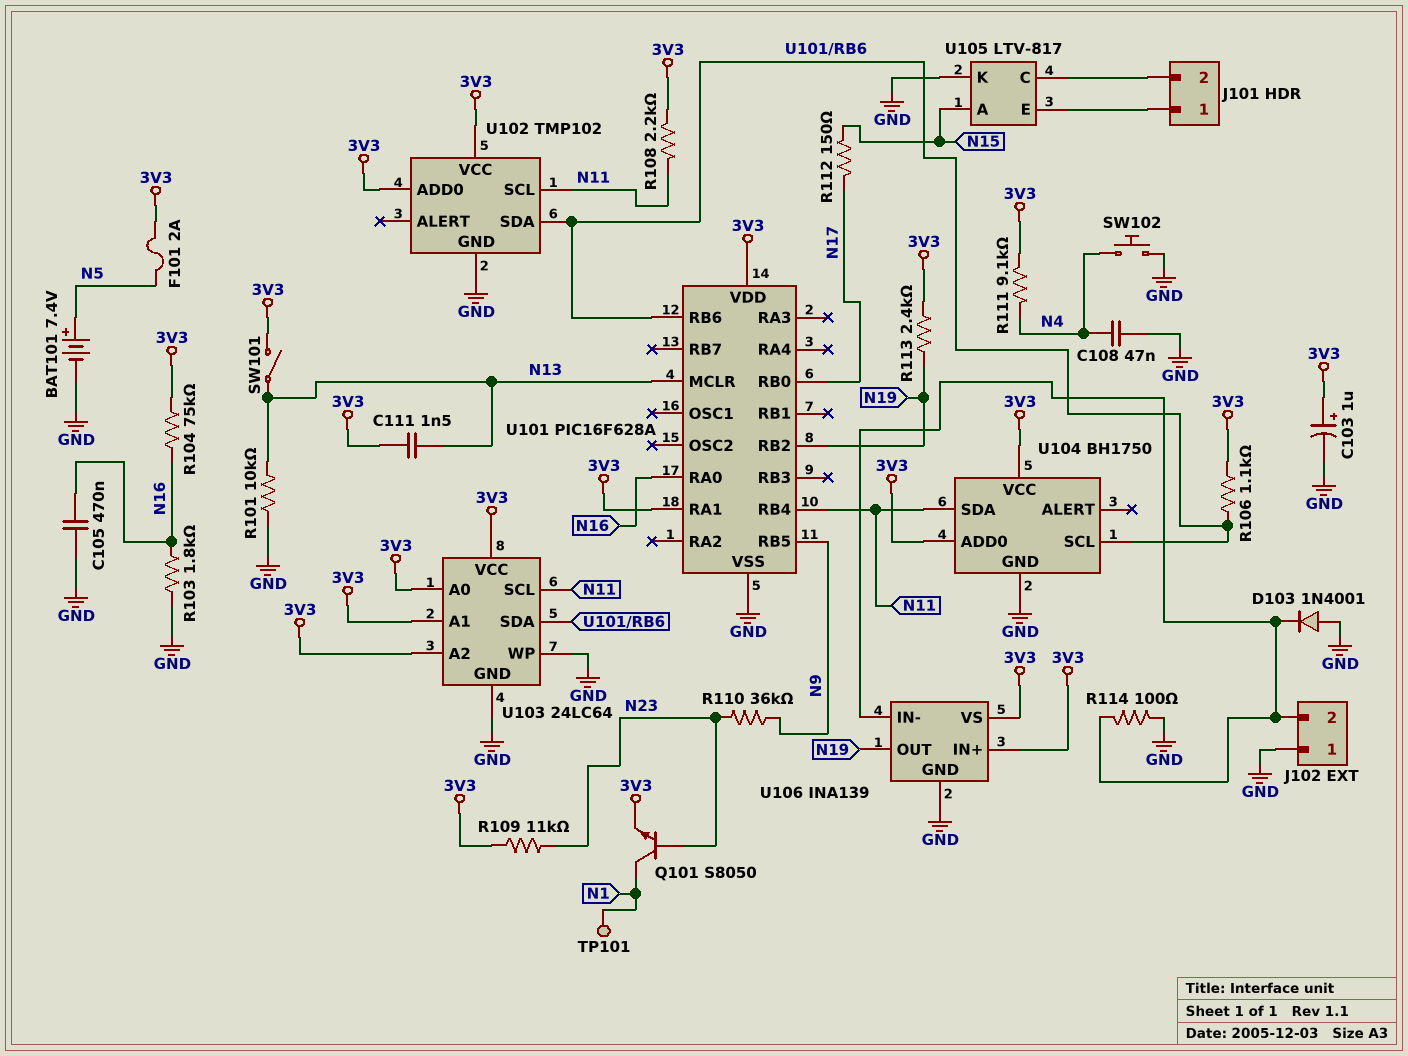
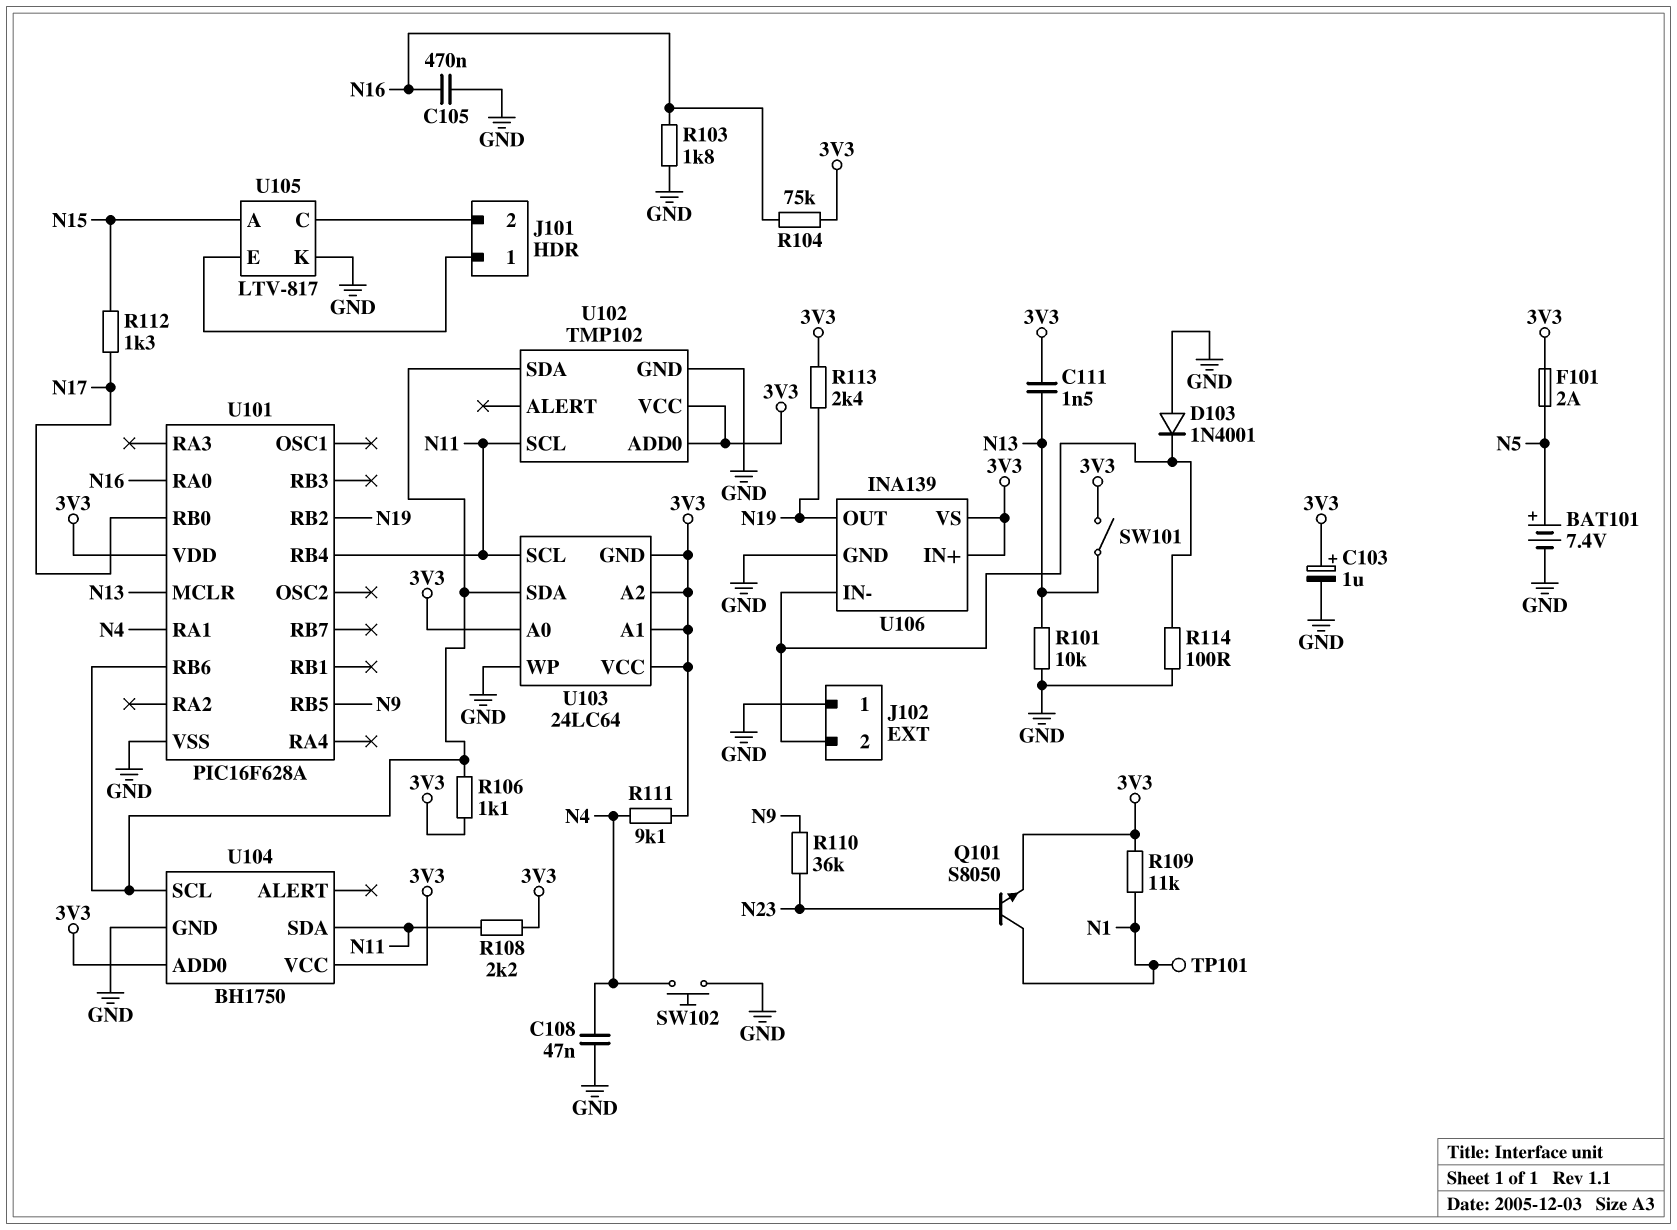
R109: 11k (3V3, N23) -> 11k (3V3, N1)
R112: 150 (N15, N17) -> 1.3k (N15, N17)
U101 pin RA1: 3V3 -> N4
U103 pin GND: GND -> 3V3

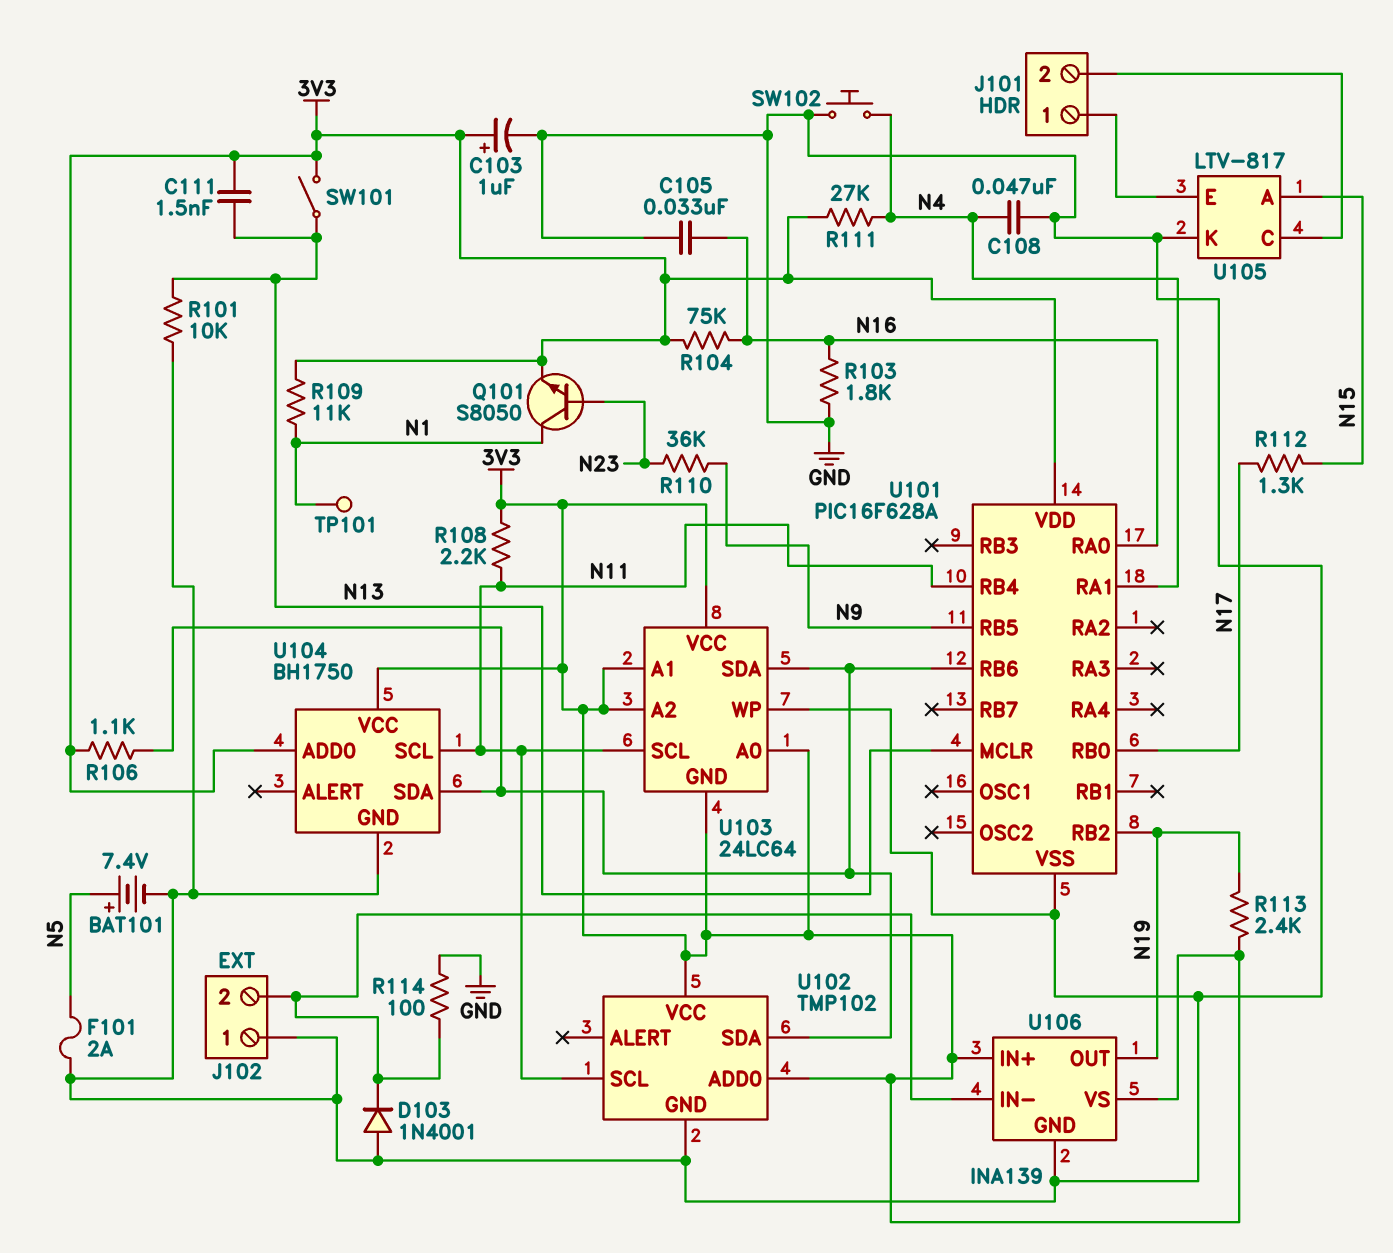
C105: 470nF (GND, N16) -> 33nF (GND, N16)
F101: 2A (3V3, N5) -> 2A (GND, N5)
R111: 9.1k (3V3, N4) -> 27k (3V3, N4)
U104 pin SCL: U101/RB6 -> N11
U104 pin SDA: N11 -> U101/RB6

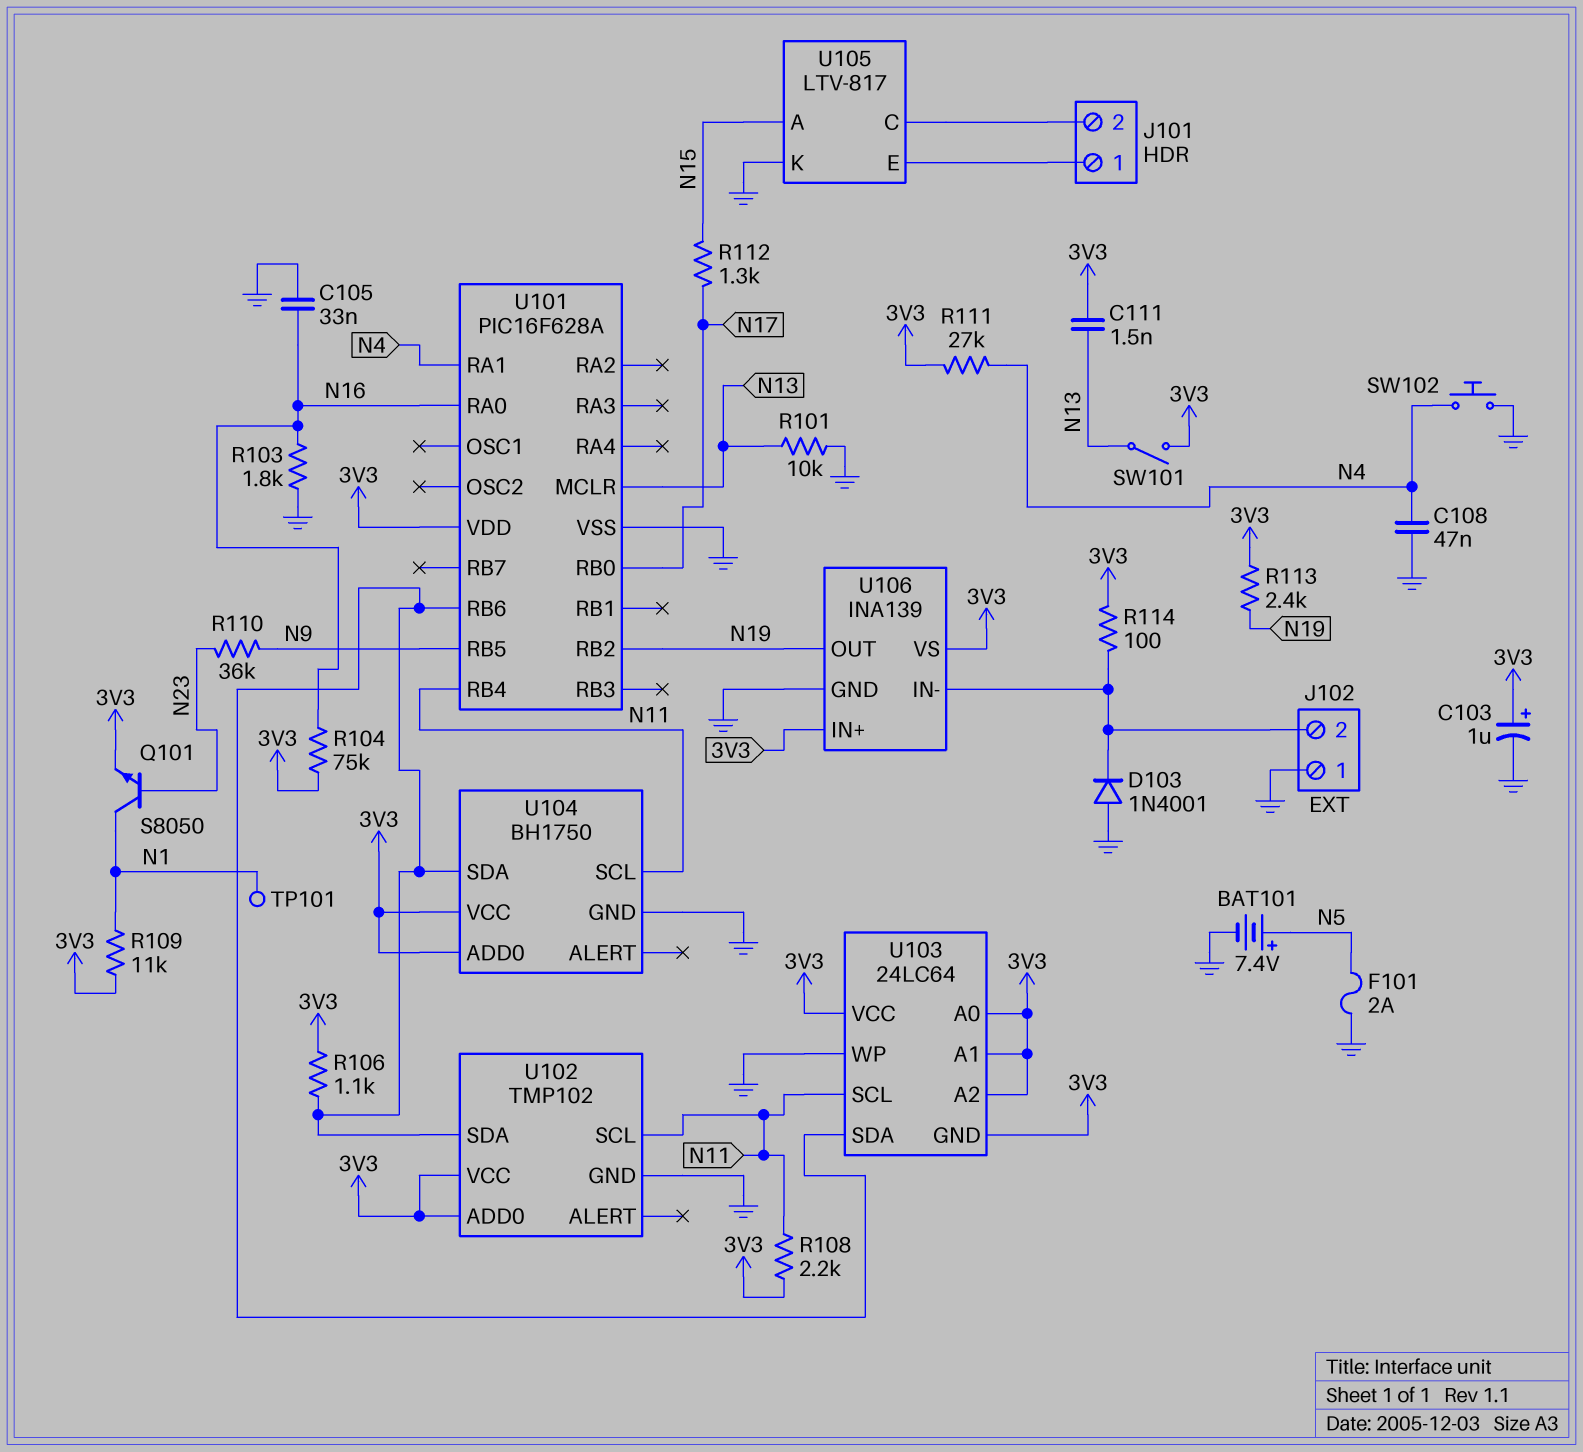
R114: 100 (GND, J102/2) -> 100 (3V3, J102/2)

